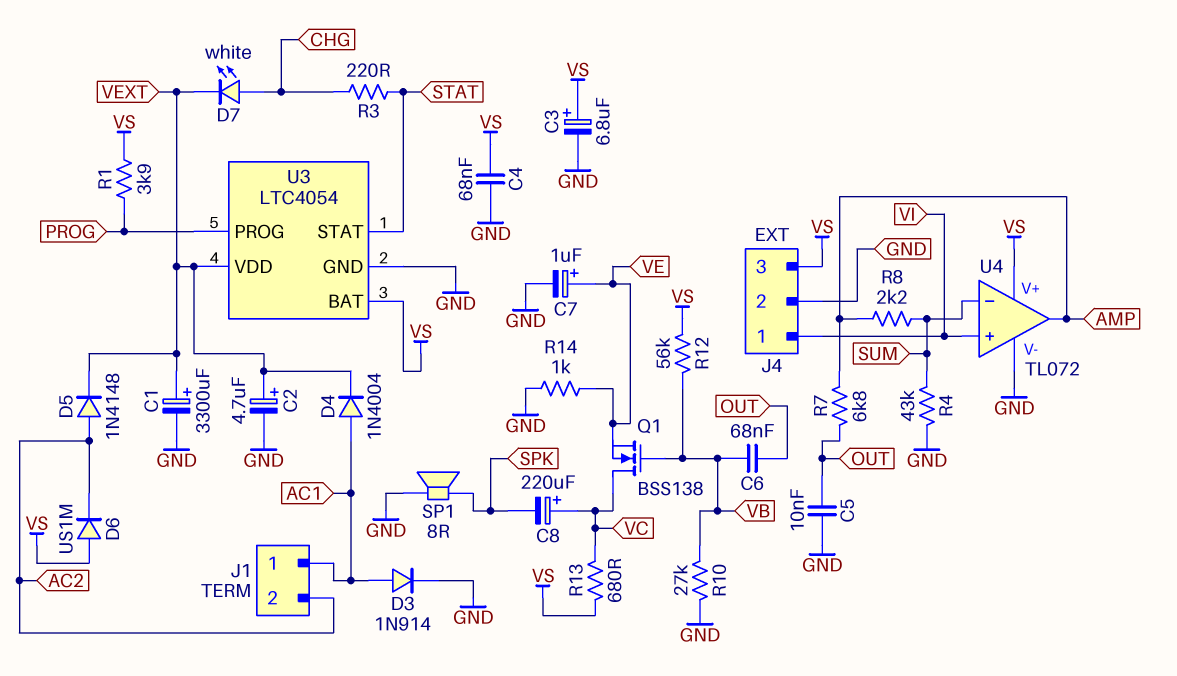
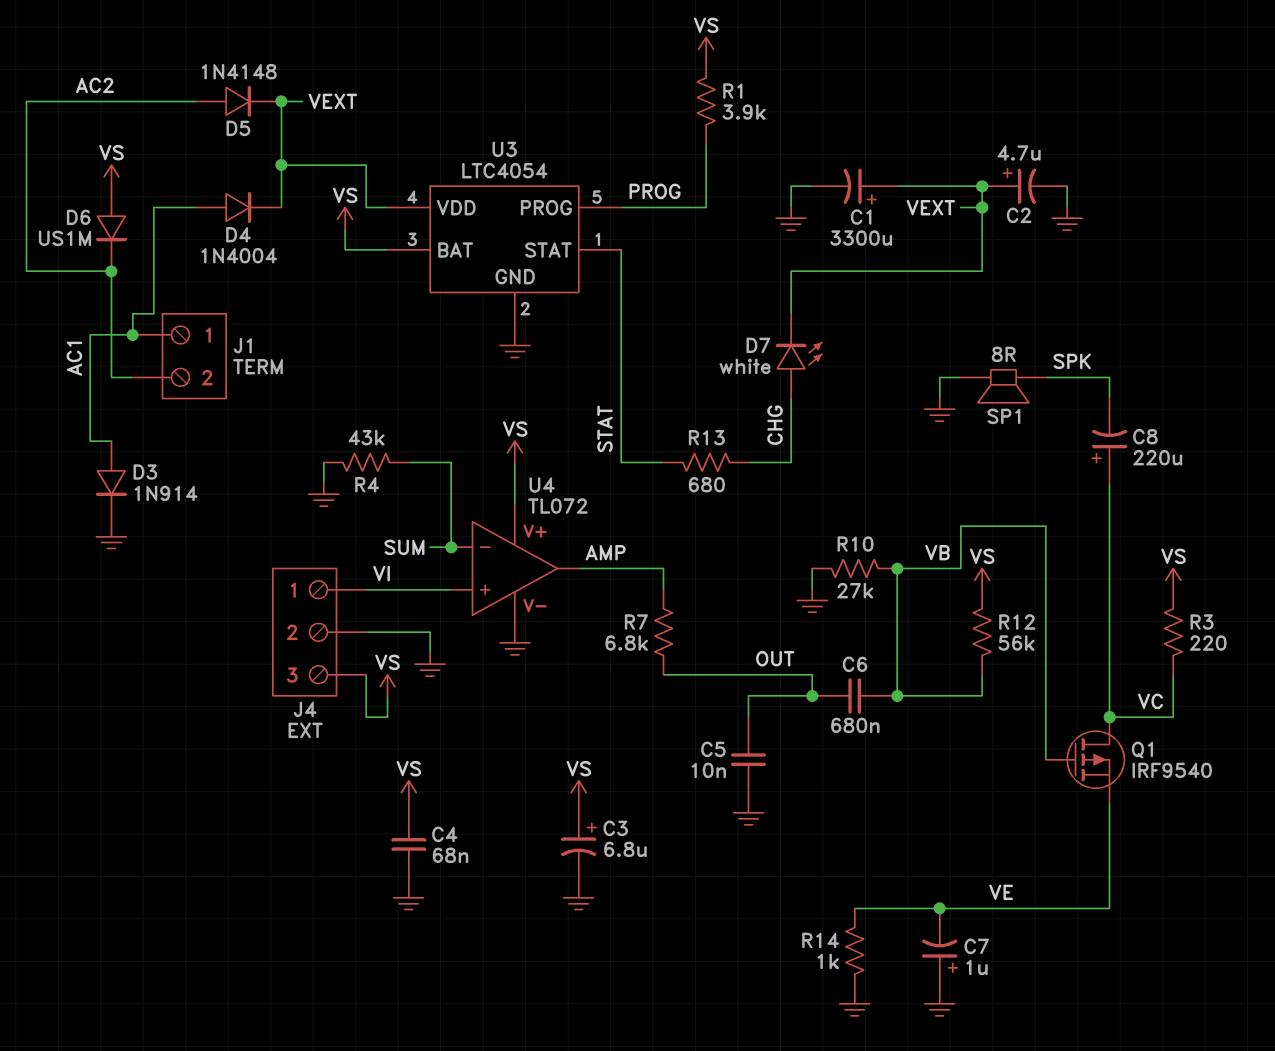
C6: 68nF (OUT, VB) -> 680nF (OUT, VB)
C7: 1uF (plus VE, minus GND) -> 1uF (plus GND, minus VE)
Q1: NMOS BSS138 (G VB, D VC, S VE) -> PMOS IRF9540 (G VB, D VC, S VE)
R3: 220 (CHG, STAT) -> 220 (VC, VS)
R8: 2.2k (AMP, SUM) -> none
R13: 680 (VC, VS) -> 680 (CHG, STAT)

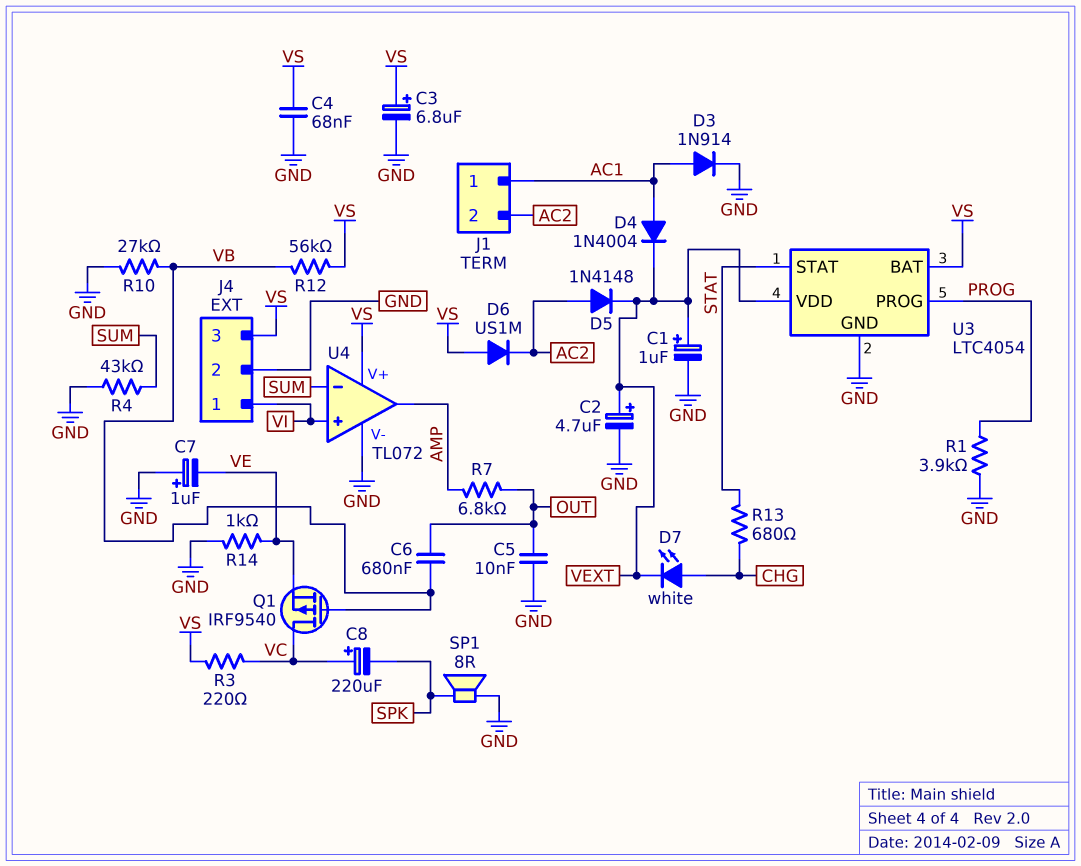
C1: 3300uF (plus VEXT, minus GND) -> 1uF (plus VEXT, minus GND)
R1: 3.9k (PROG, VS) -> 3.9k (GND, PROG)

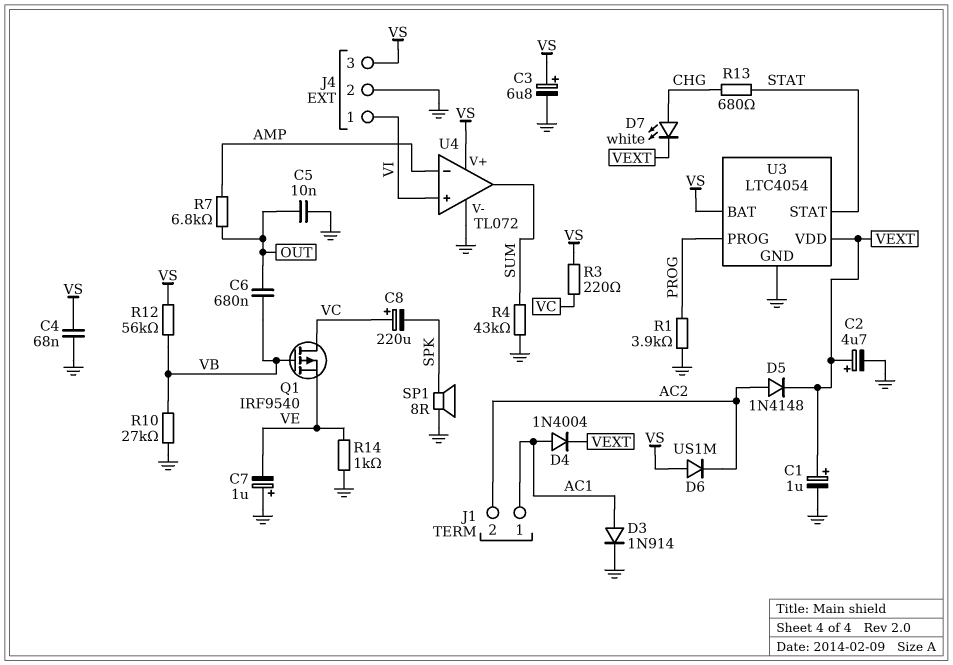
U4 pin in-: SUM -> AMP
U4 pin out: AMP -> SUM

